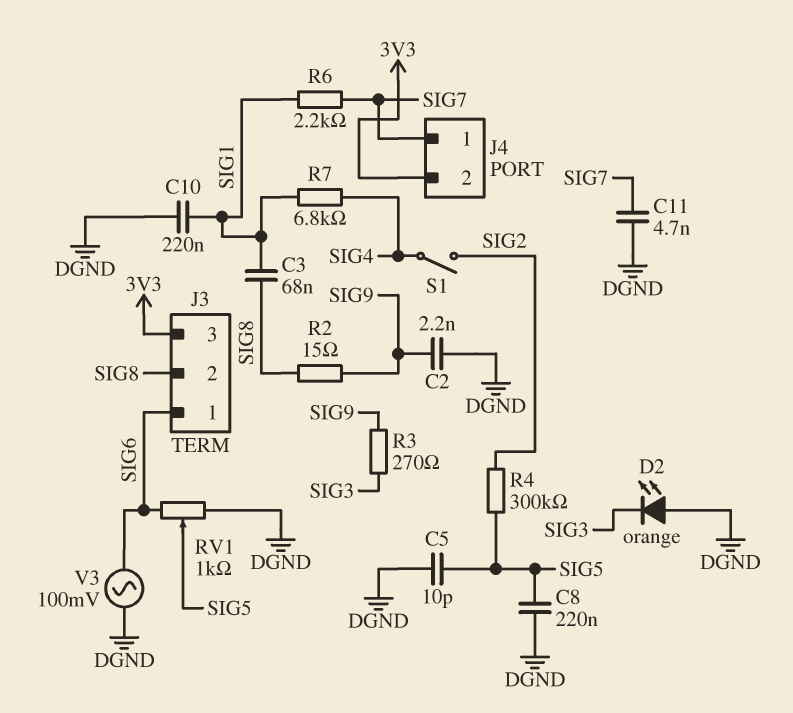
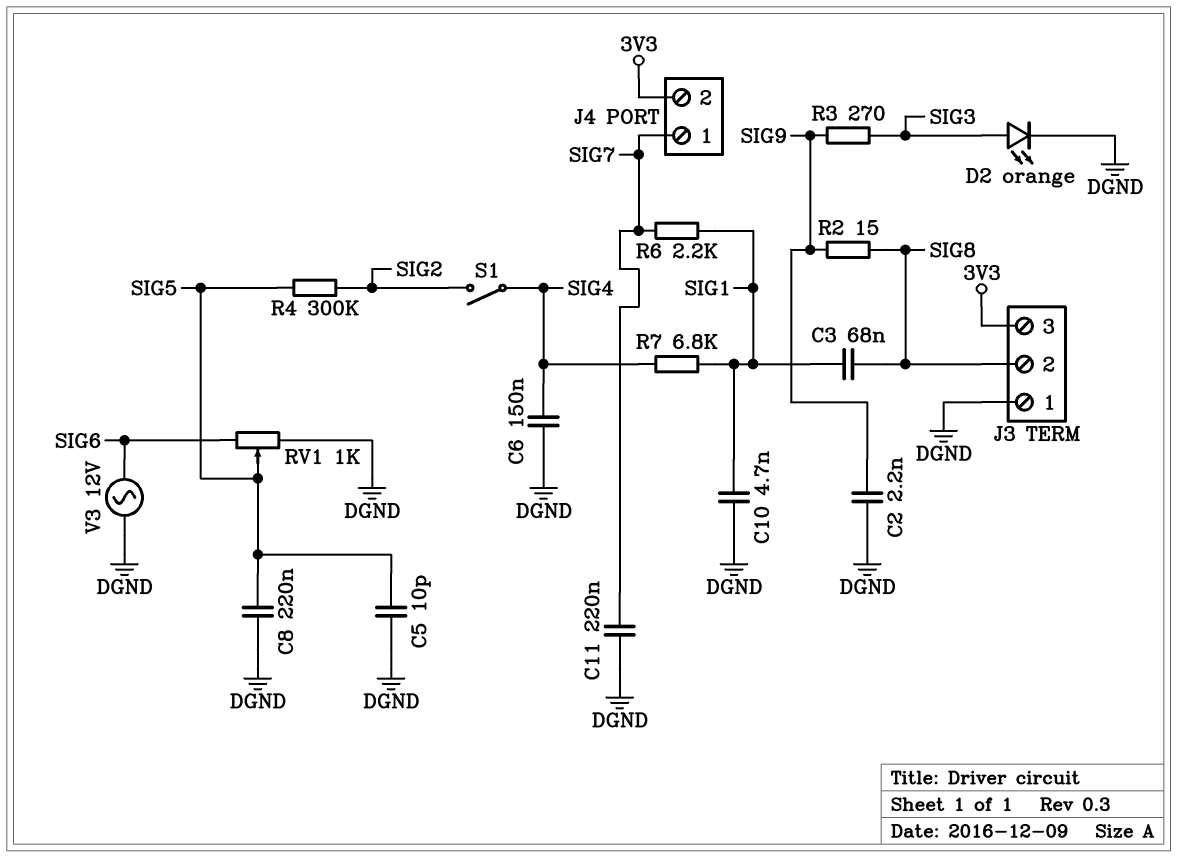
C6: none -> 150nF (DGND, SIG4)
C10: 220nF (DGND, SIG1) -> 4.7nF (DGND, SIG1)
C11: 4.7nF (DGND, SIG7) -> 220nF (DGND, SIG7)
D2: LED orange (A DGND, K SIG3) -> LED orange (A SIG3, K DGND)
J3 pin 1: SIG6 -> DGND
V3: AC 100mV (DGND, SIG6) -> AC 12V (DGND, SIG6)

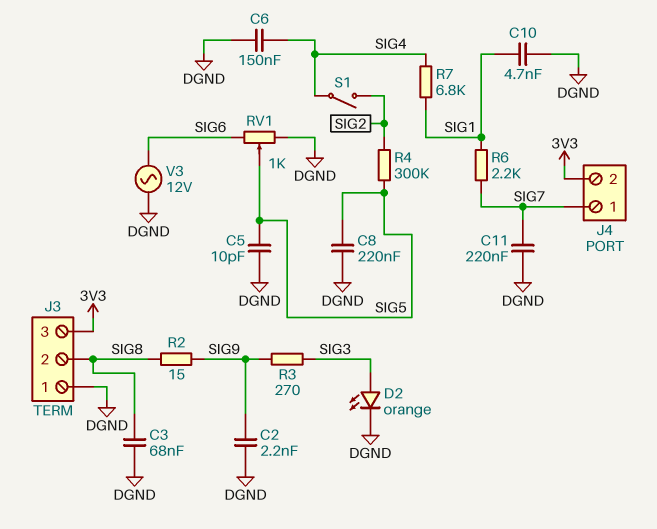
C3: 68nF (SIG1, SIG8) -> 68nF (DGND, SIG8)

